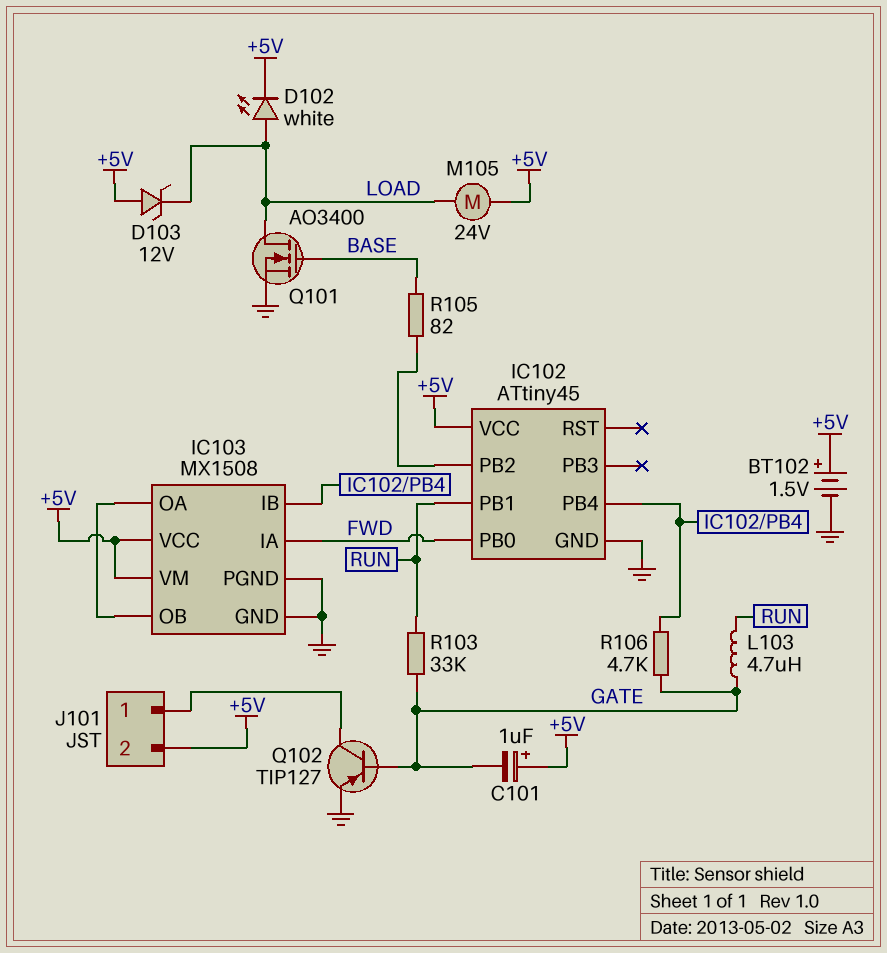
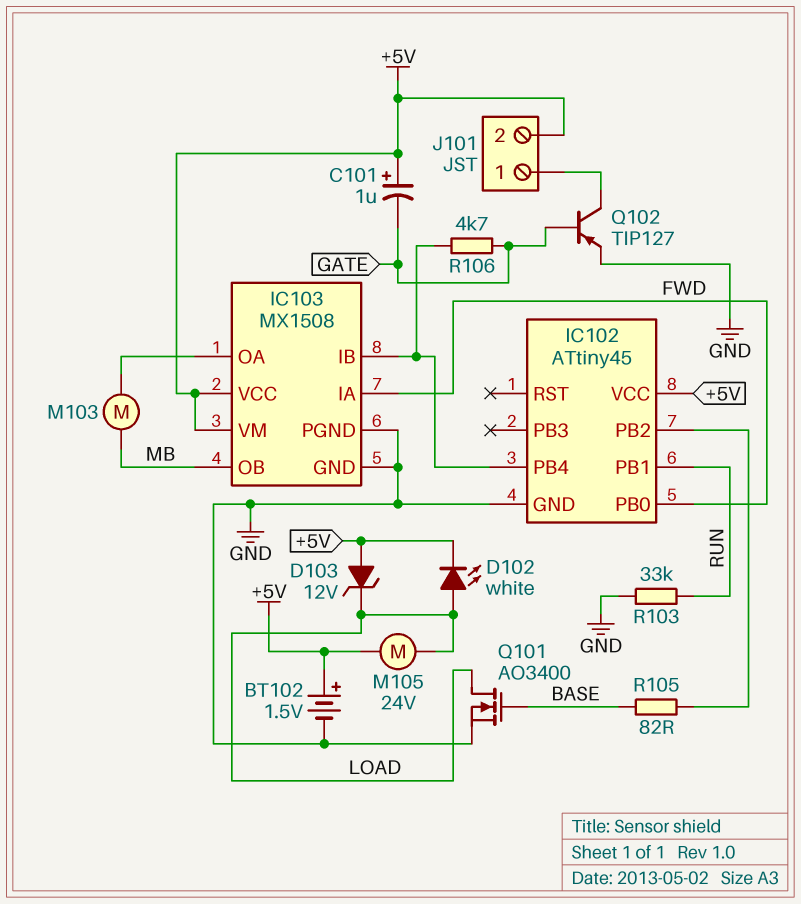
IC103 pin OB: IC103/OA -> MB
L103: 4.7uH (GATE, RUN) -> none
M103: none -> motor (IC103/OA, MB)
R103: 33k (GATE, RUN) -> 33k (GND, RUN)

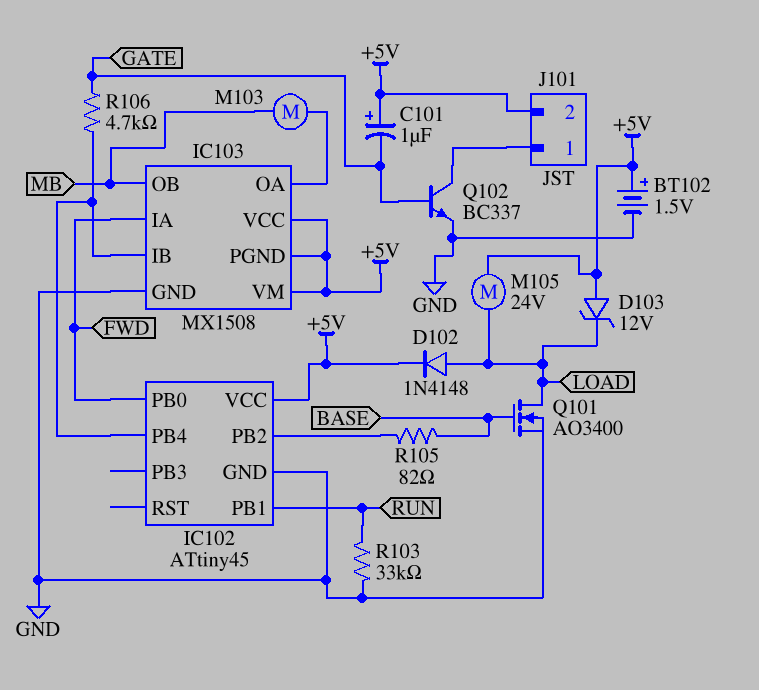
D102: LED white (A LOAD, K +5V) -> diode 1N4148 (A LOAD, K +5V)
IC103 pin PGND: GND -> +5V
Q102: PNP TIP127 (B GATE, C J101/1, E GND) -> NPN BC337 (B GATE, C J101/1, E GND)

